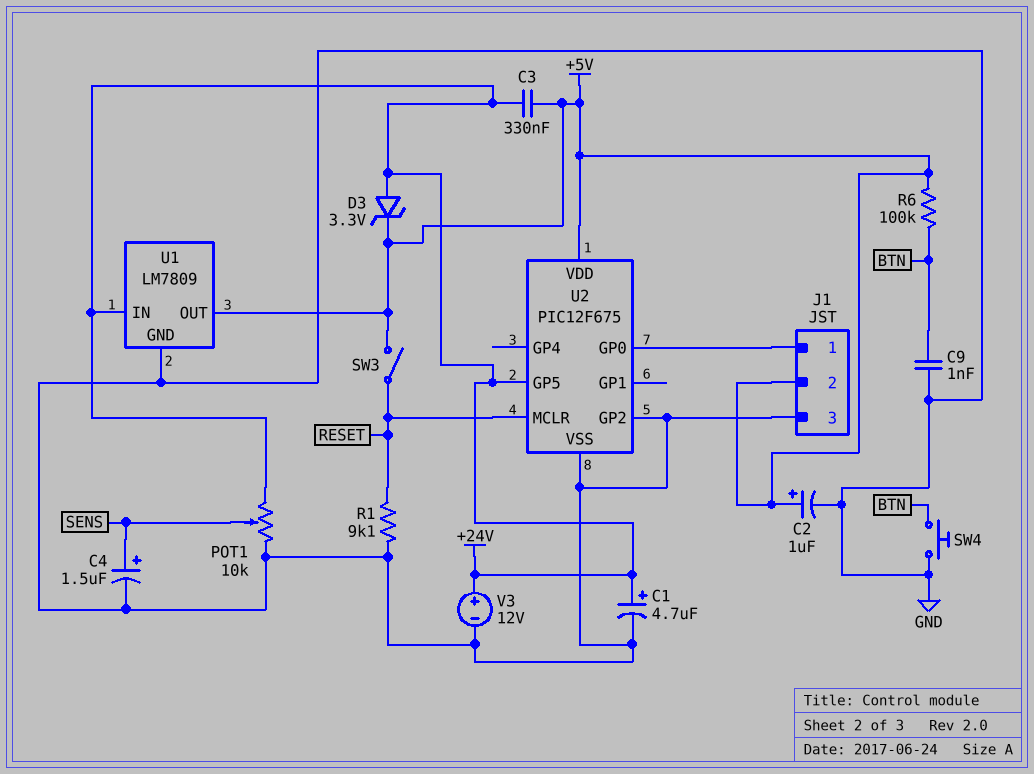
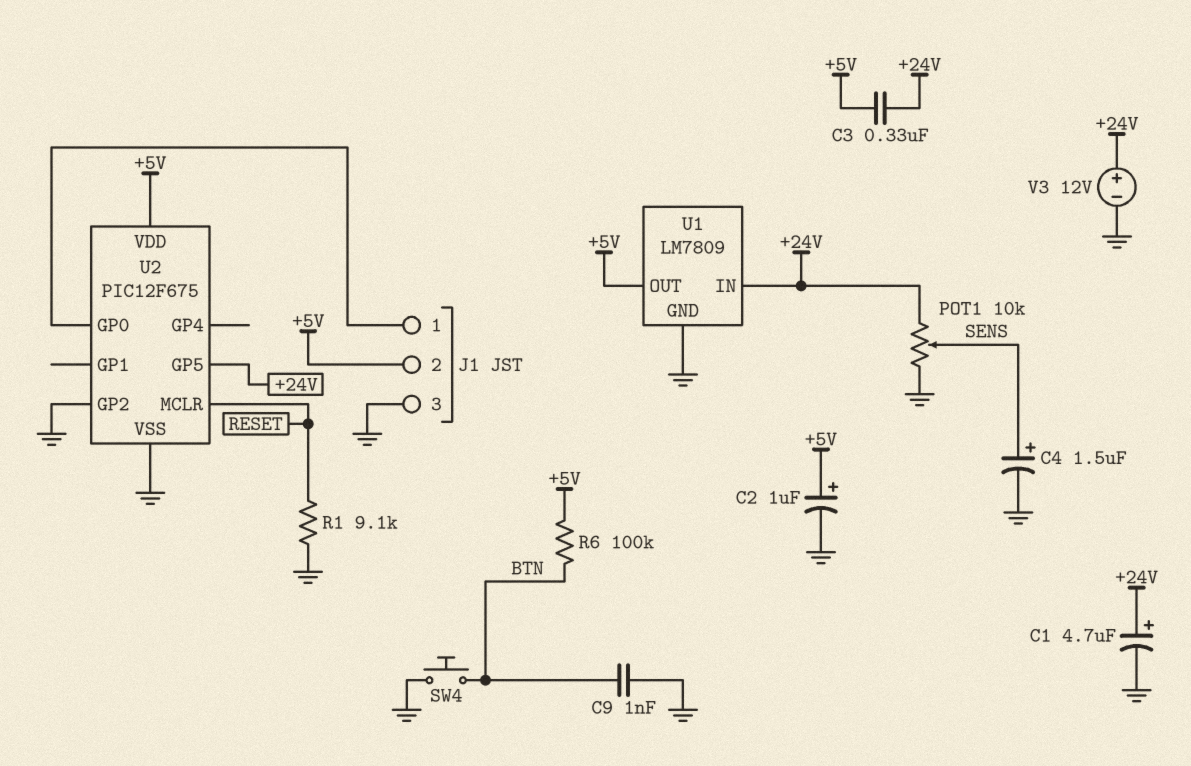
D3: zener 3.3V (A +24V, K +5V) -> none
SW3: switch (+5V, RESET) -> none

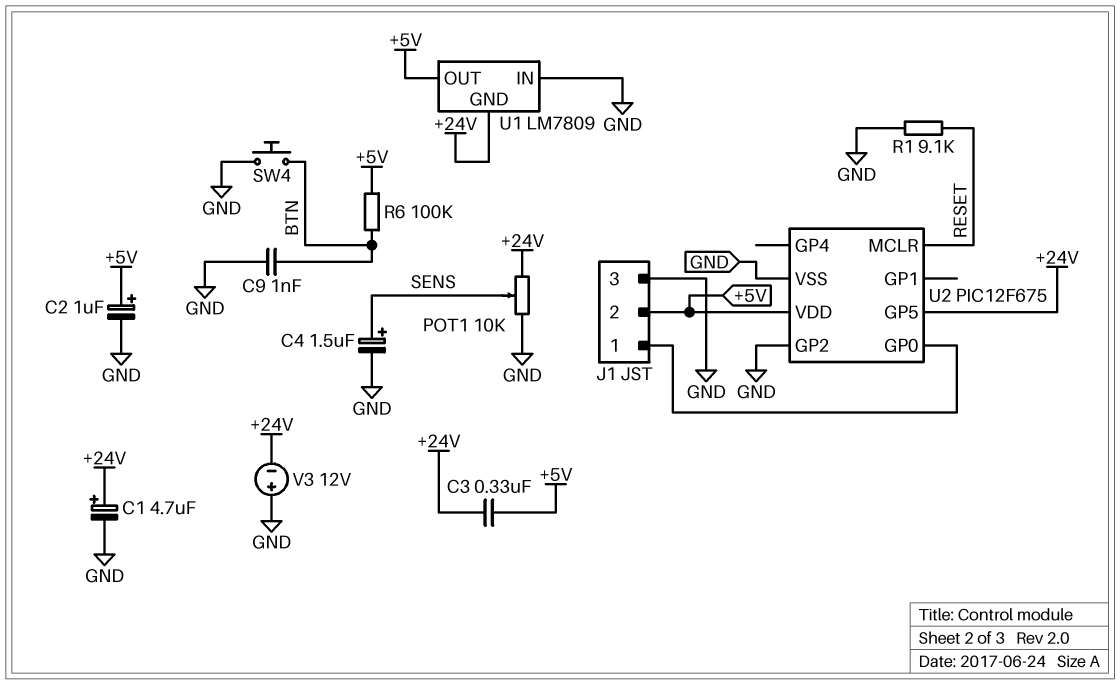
U1 pin GND: GND -> +24V
U1 pin IN: +24V -> GND
V3: 12V (plus +24V, minus GND) -> 12V (plus GND, minus +24V)

